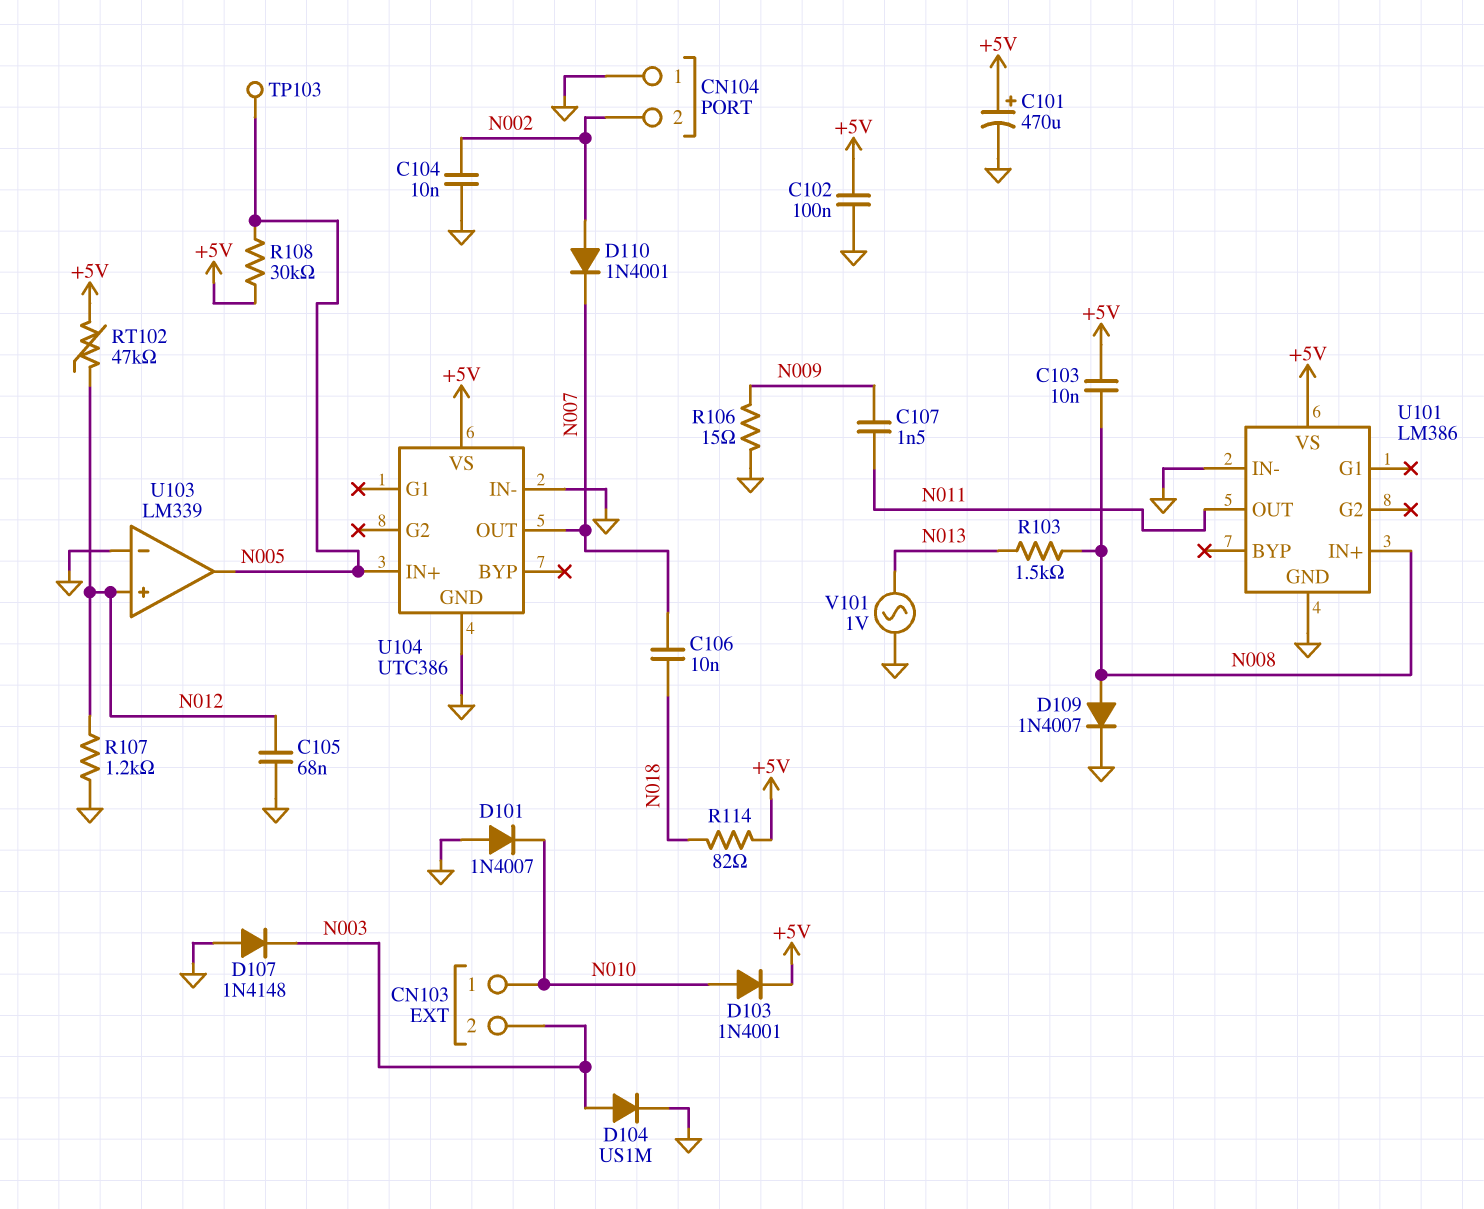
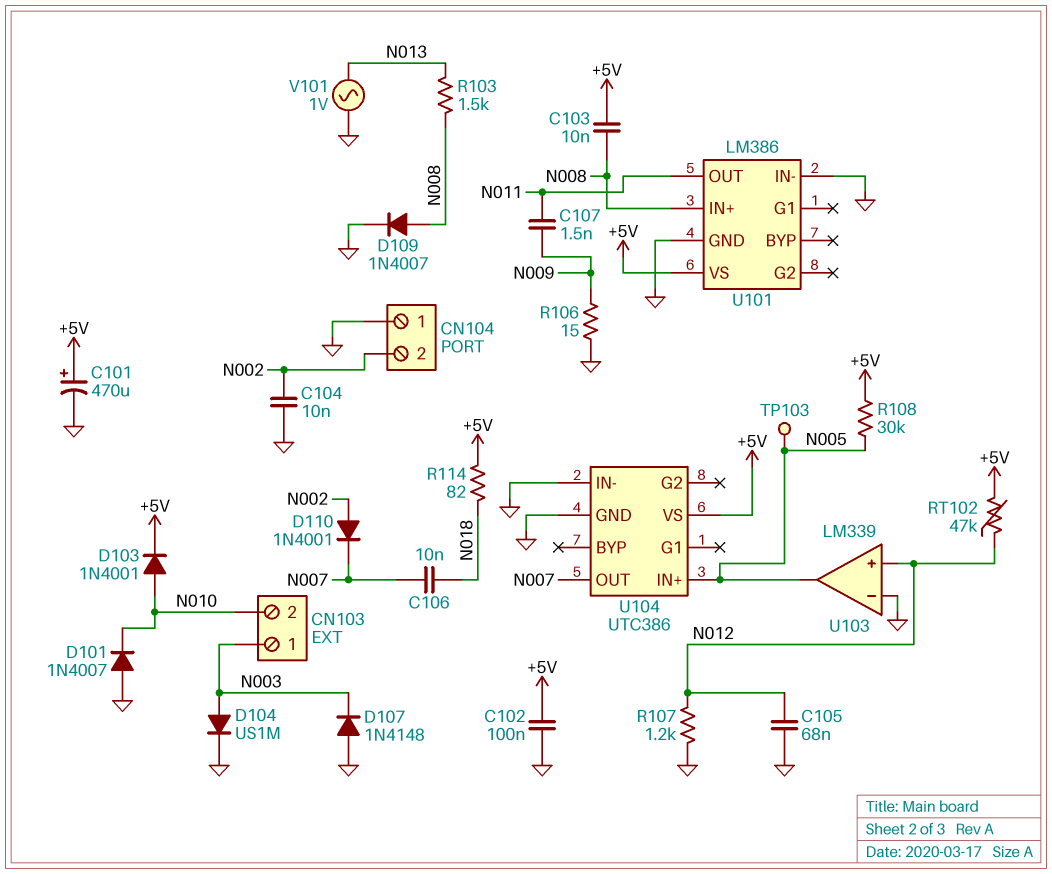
CN103 pin 1: N010 -> N003
CN103 pin 2: N003 -> N010

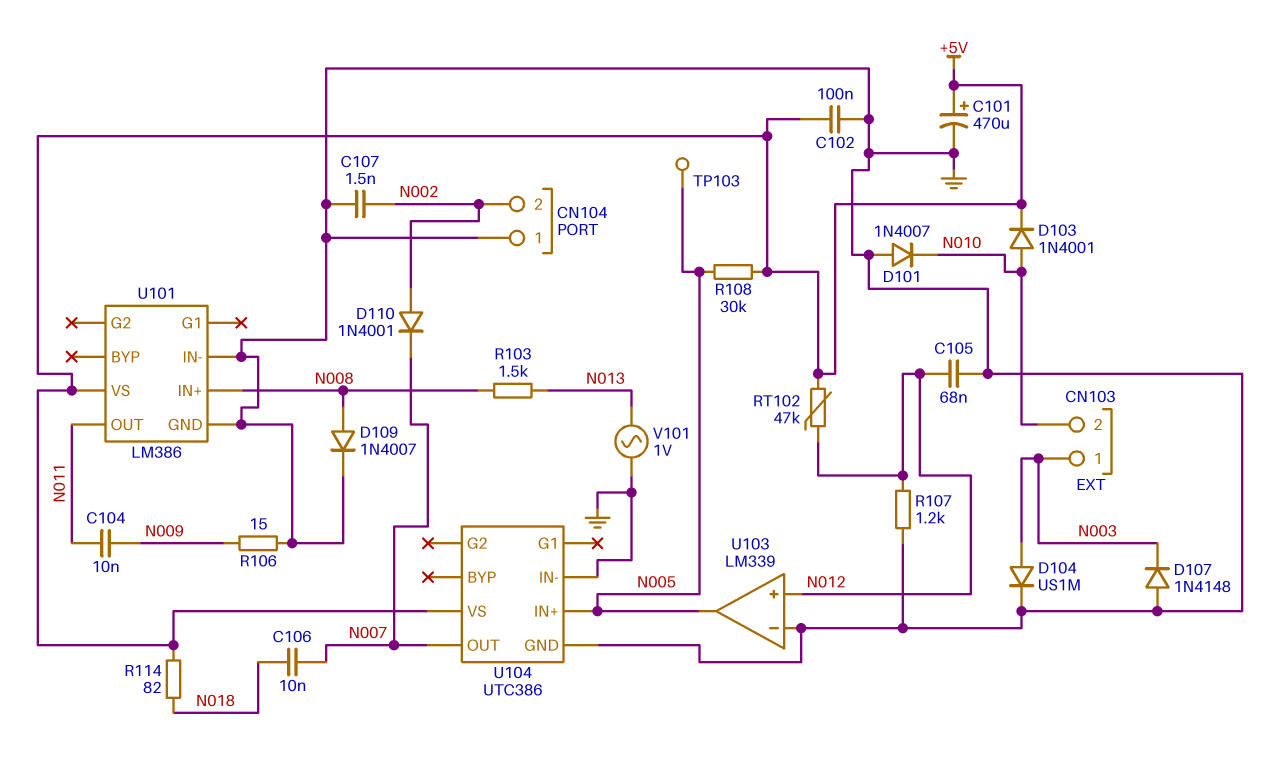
C103: 10nF (+5V, N008) -> none
C104: 10nF (GND, N002) -> 10nF (N009, N011)
C107: 1.5nF (N009, N011) -> 1.5nF (GND, N002)

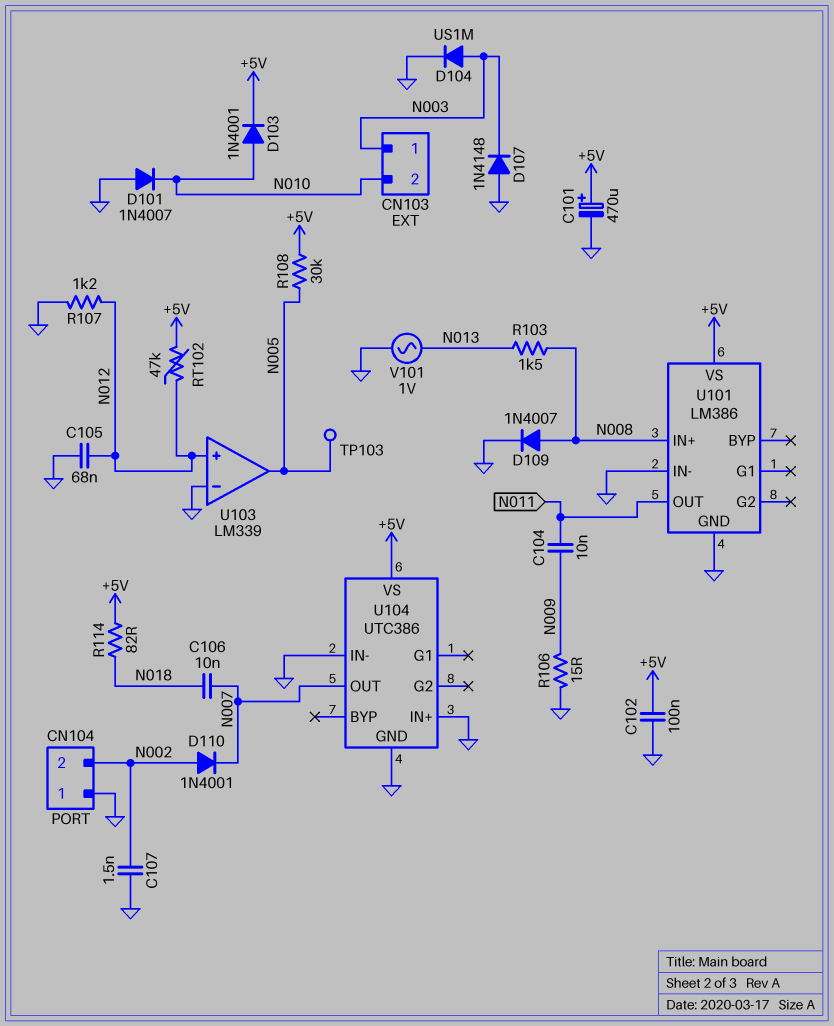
U104 pin IN+: N005 -> GND

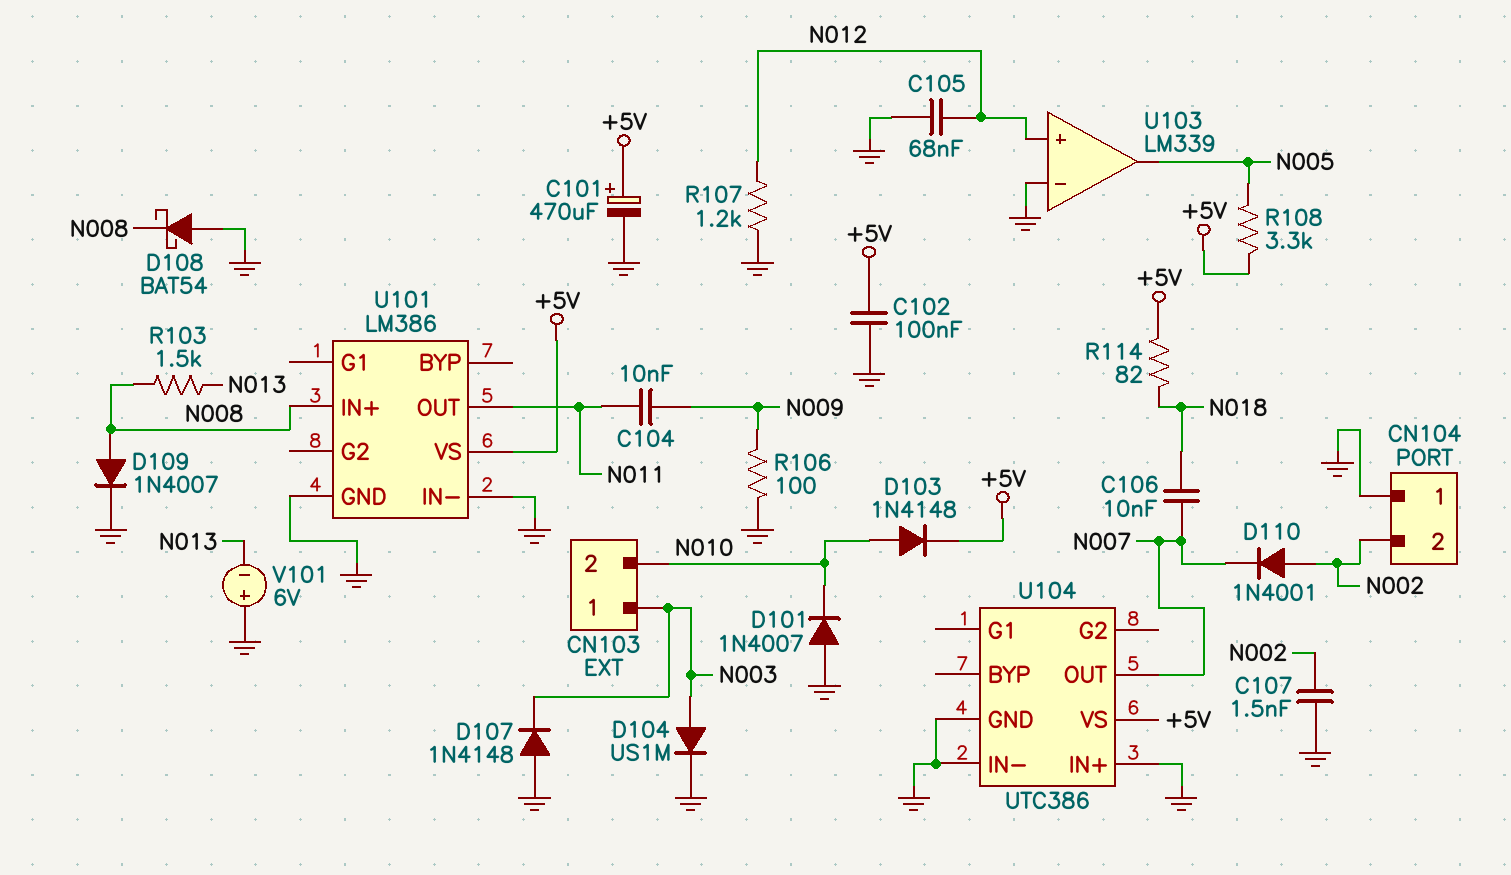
D103: diode 1N4001 (A N010, K +5V) -> diode 1N4148 (A N010, K +5V)
D108: none -> schottky BAT54 (A GND, K N008)
R106: 15 (GND, N009) -> 100 (GND, N009)
R108: 30k (+5V, N005) -> 3.3k (+5V, N005)
RT102: 47k (+5V, N012) -> none
TP103: test point (N005) -> none
V101: AC 1V (GND, N013) -> 6V (plus GND, minus N013)

